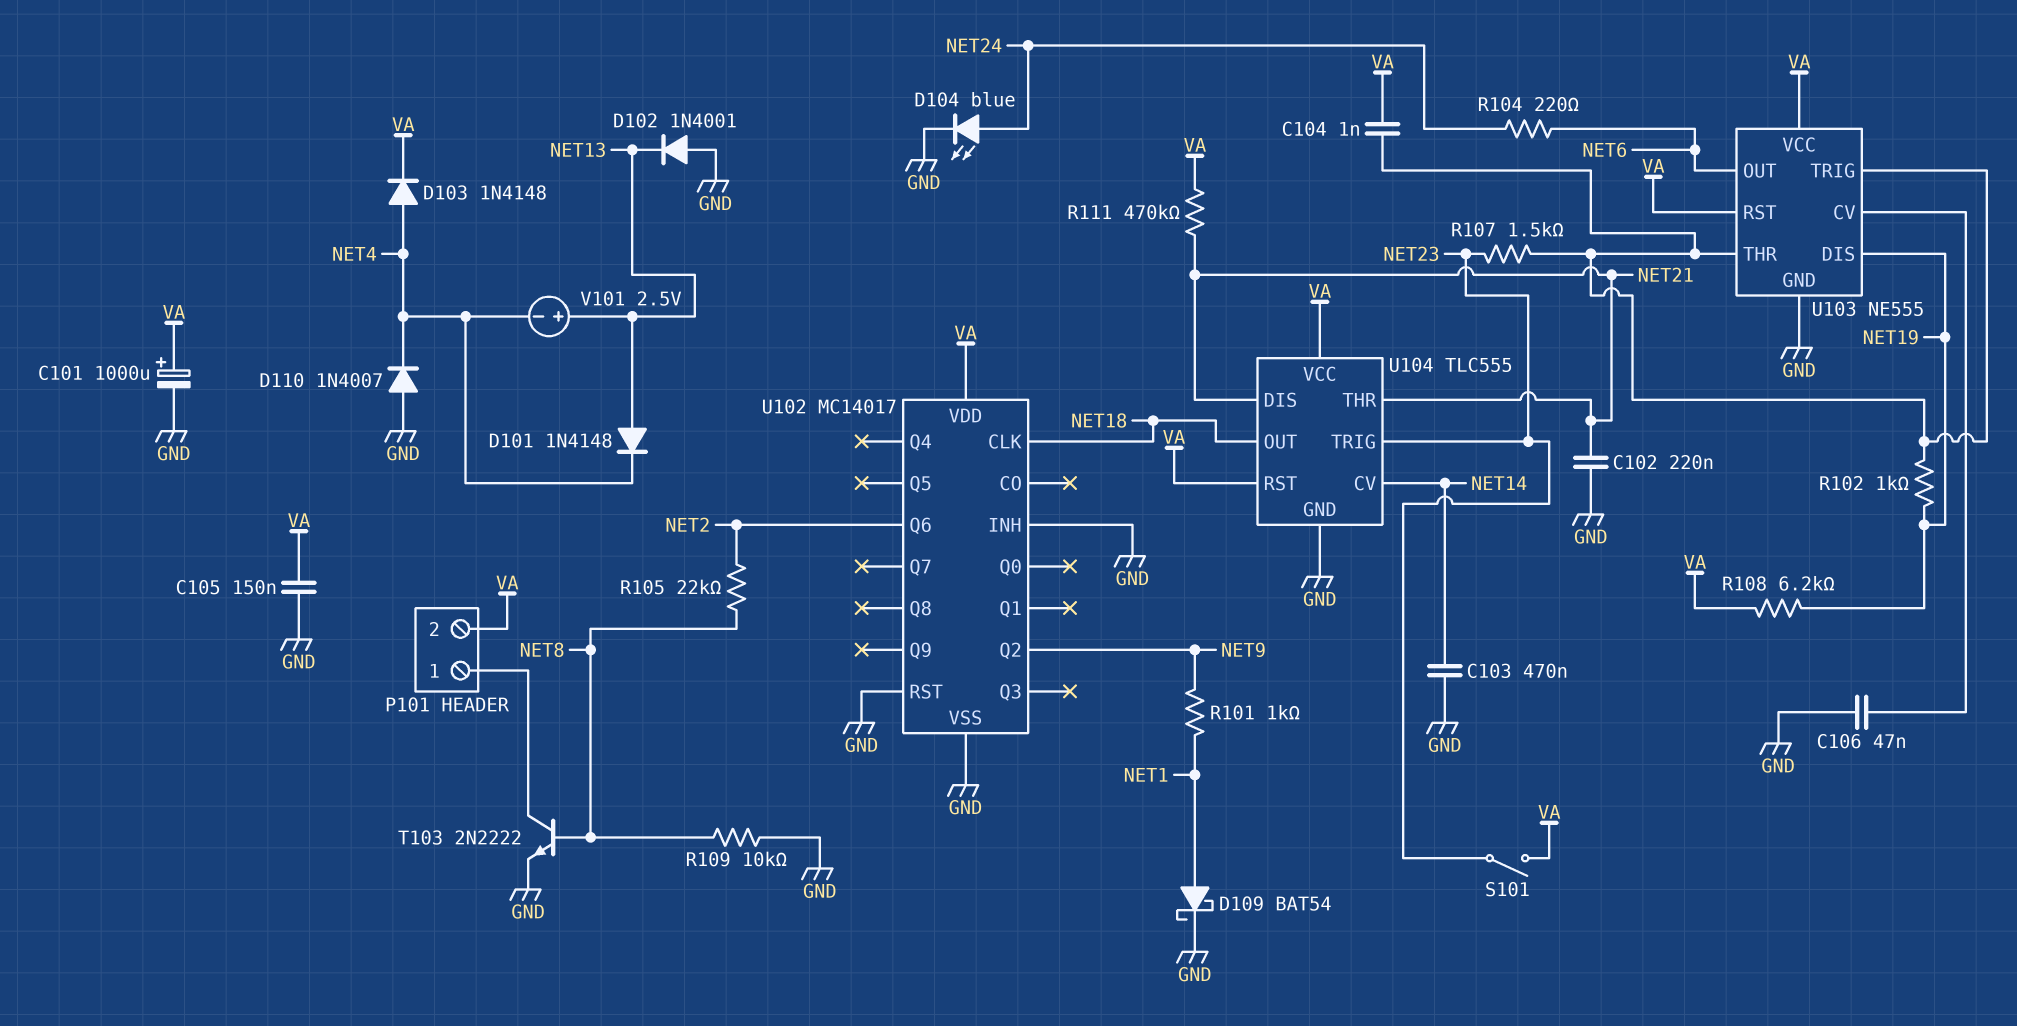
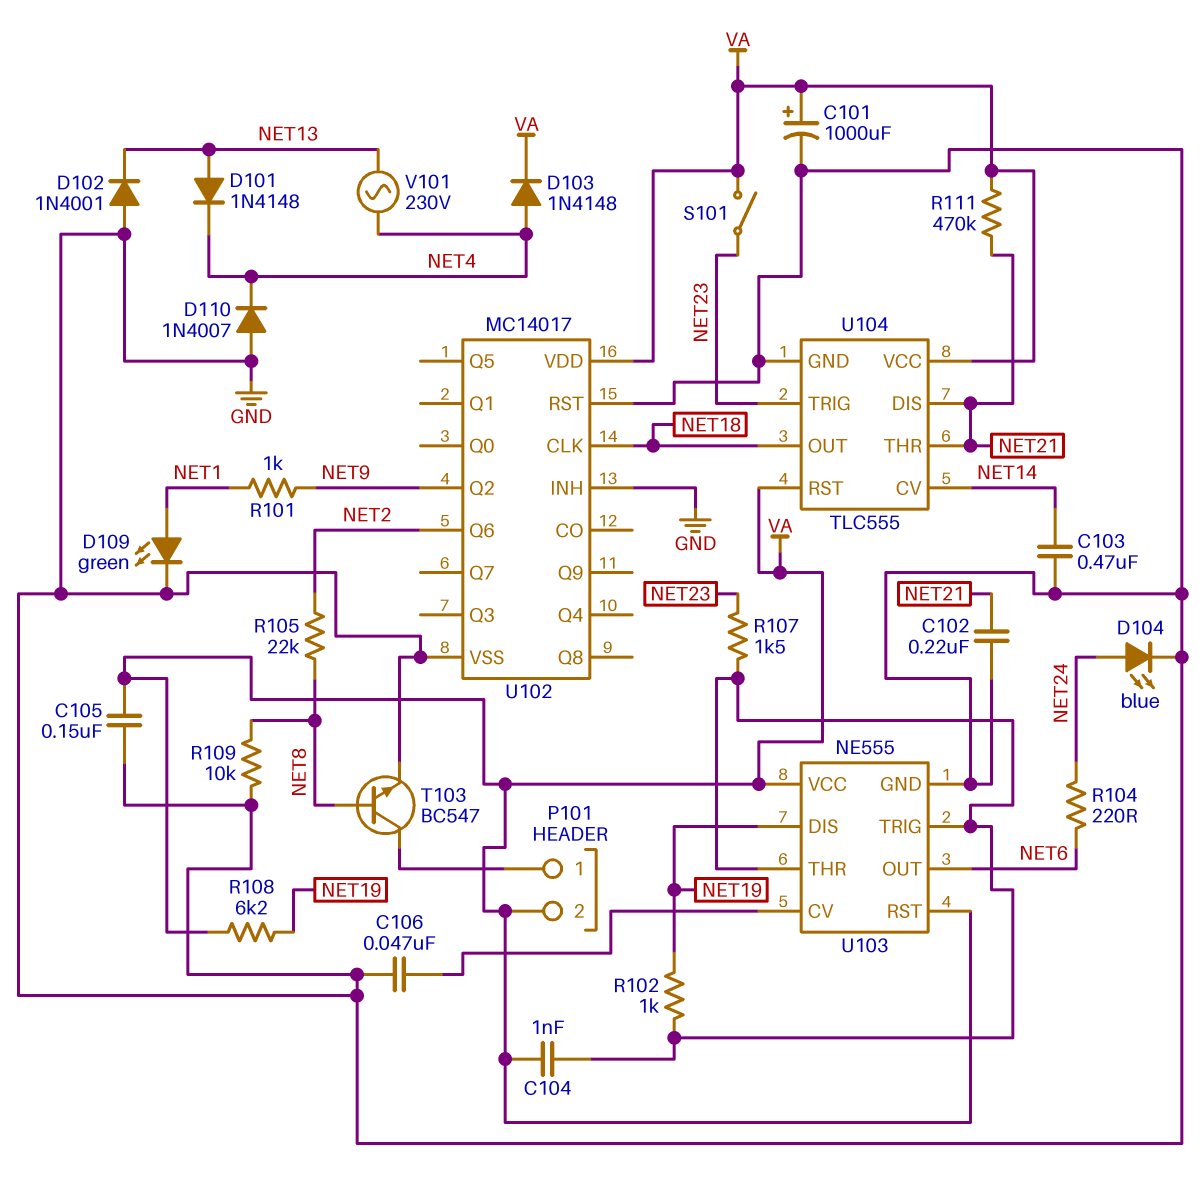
D109: schottky BAT54 (A NET1, K GND) -> LED green (A NET1, K GND)
T103: NPN 2N2222 (B NET8, C P101/1, E GND) -> NPN BC547 (B NET8, C P101/1, E GND)
V101: 2.5V (plus NET13, minus NET4) -> AC 230V (NET4, NET13)

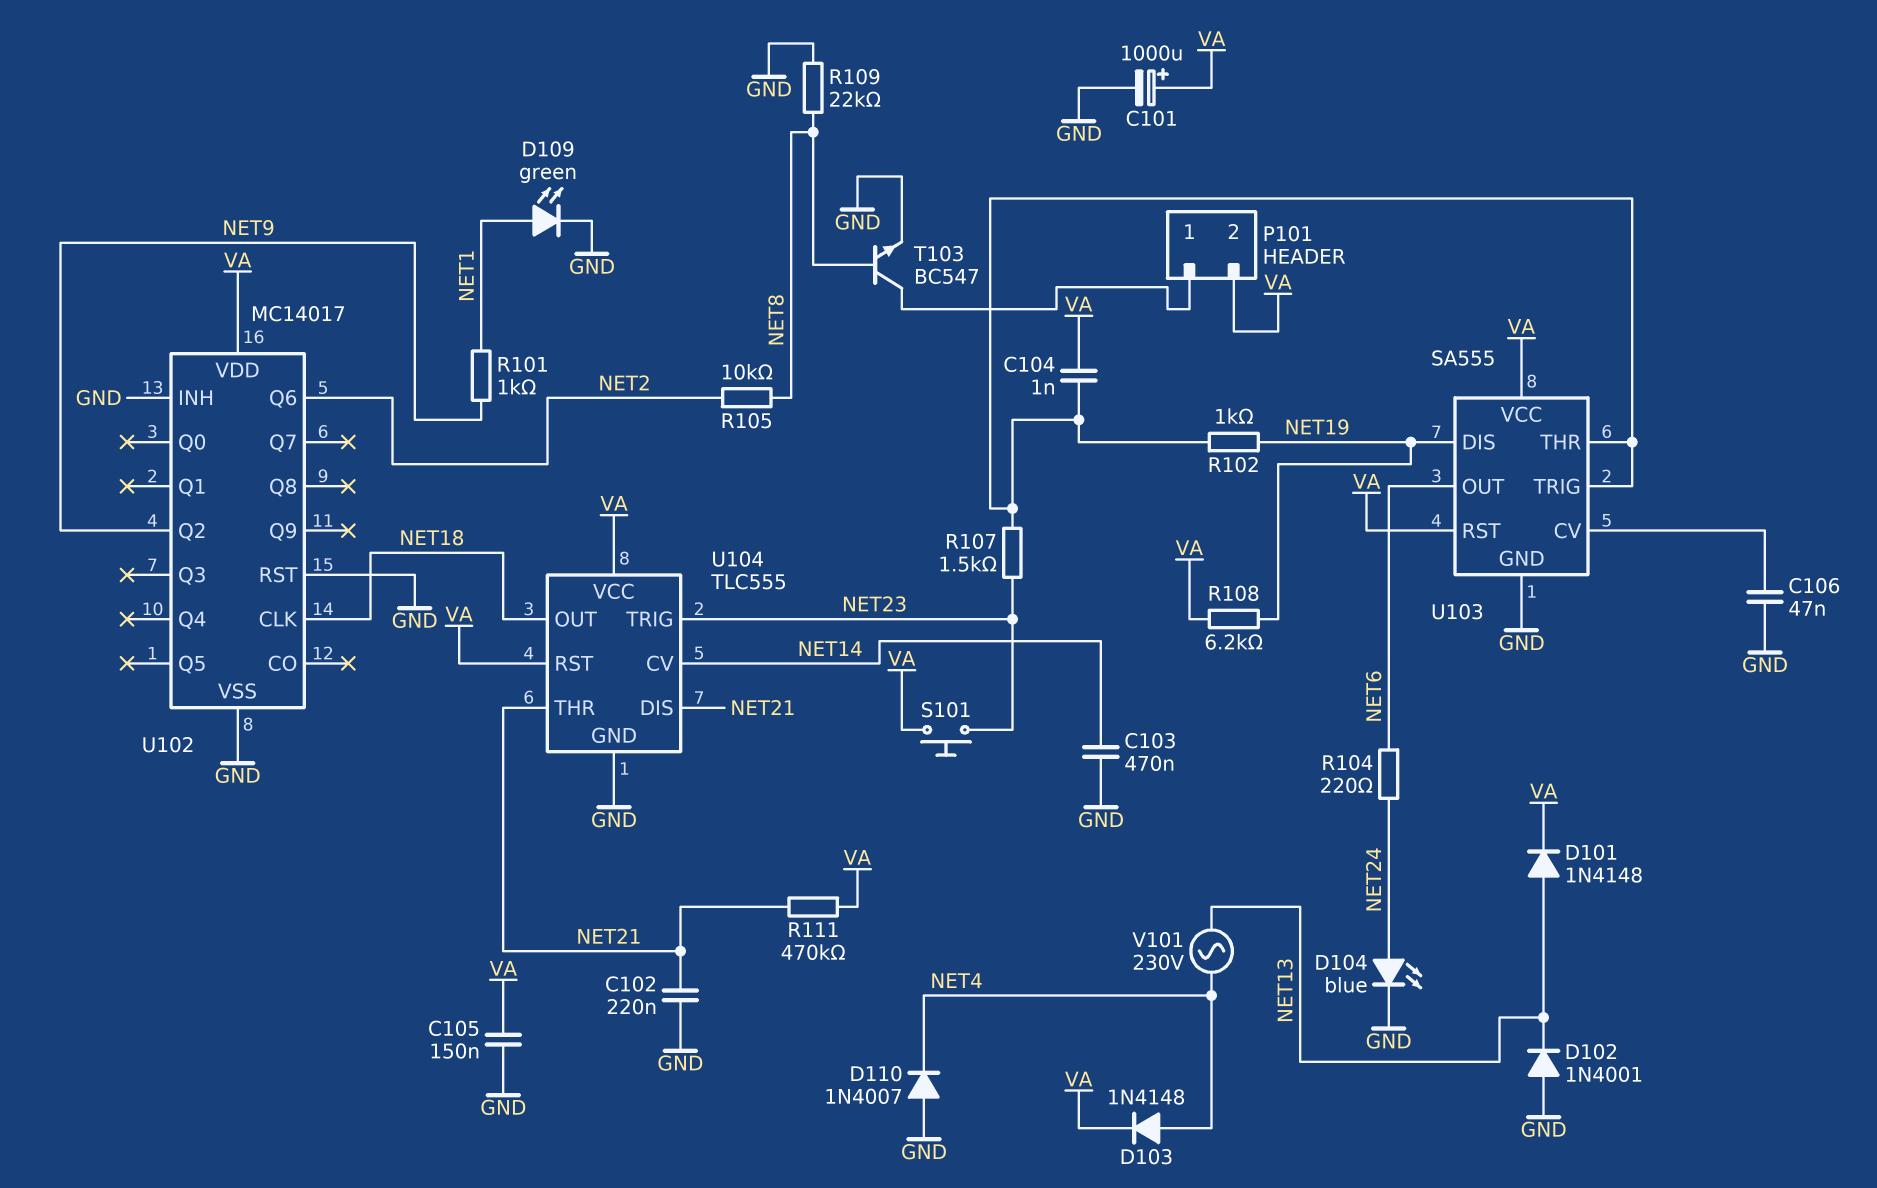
D101: diode 1N4148 (A NET13, K NET4) -> diode 1N4148 (A NET13, K VA)
R105: 22k (NET2, NET8) -> 10k (NET2, NET8)
R109: 10k (GND, NET8) -> 22k (GND, NET8)
S101: switch (NET23, VA) -> button (NET23, VA)
U103: NE555 -> SA555

